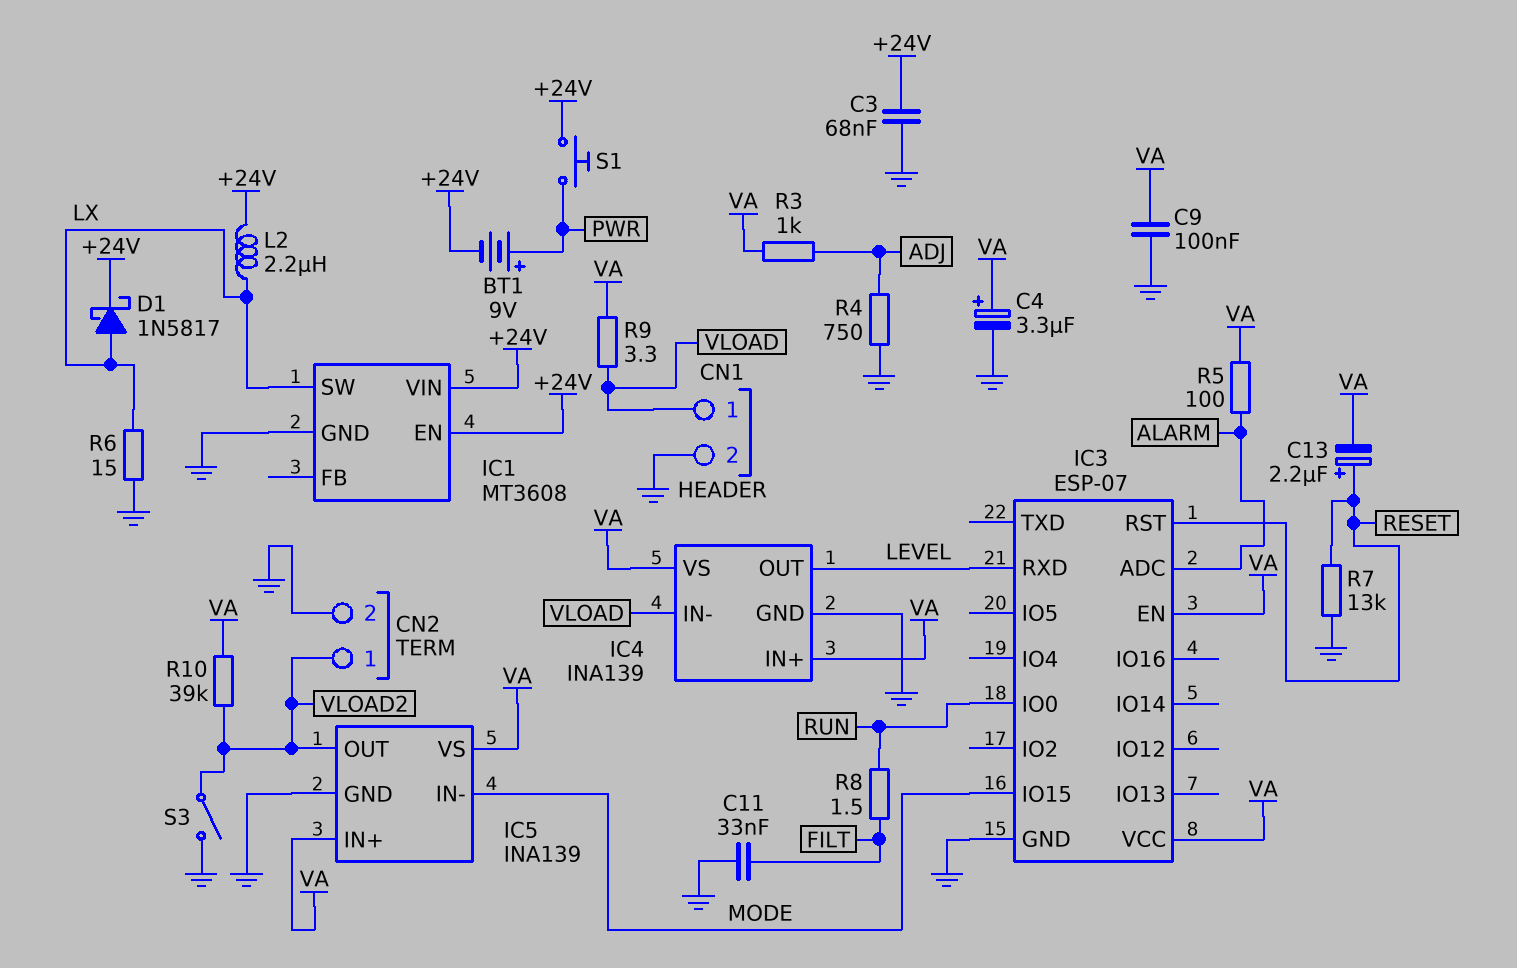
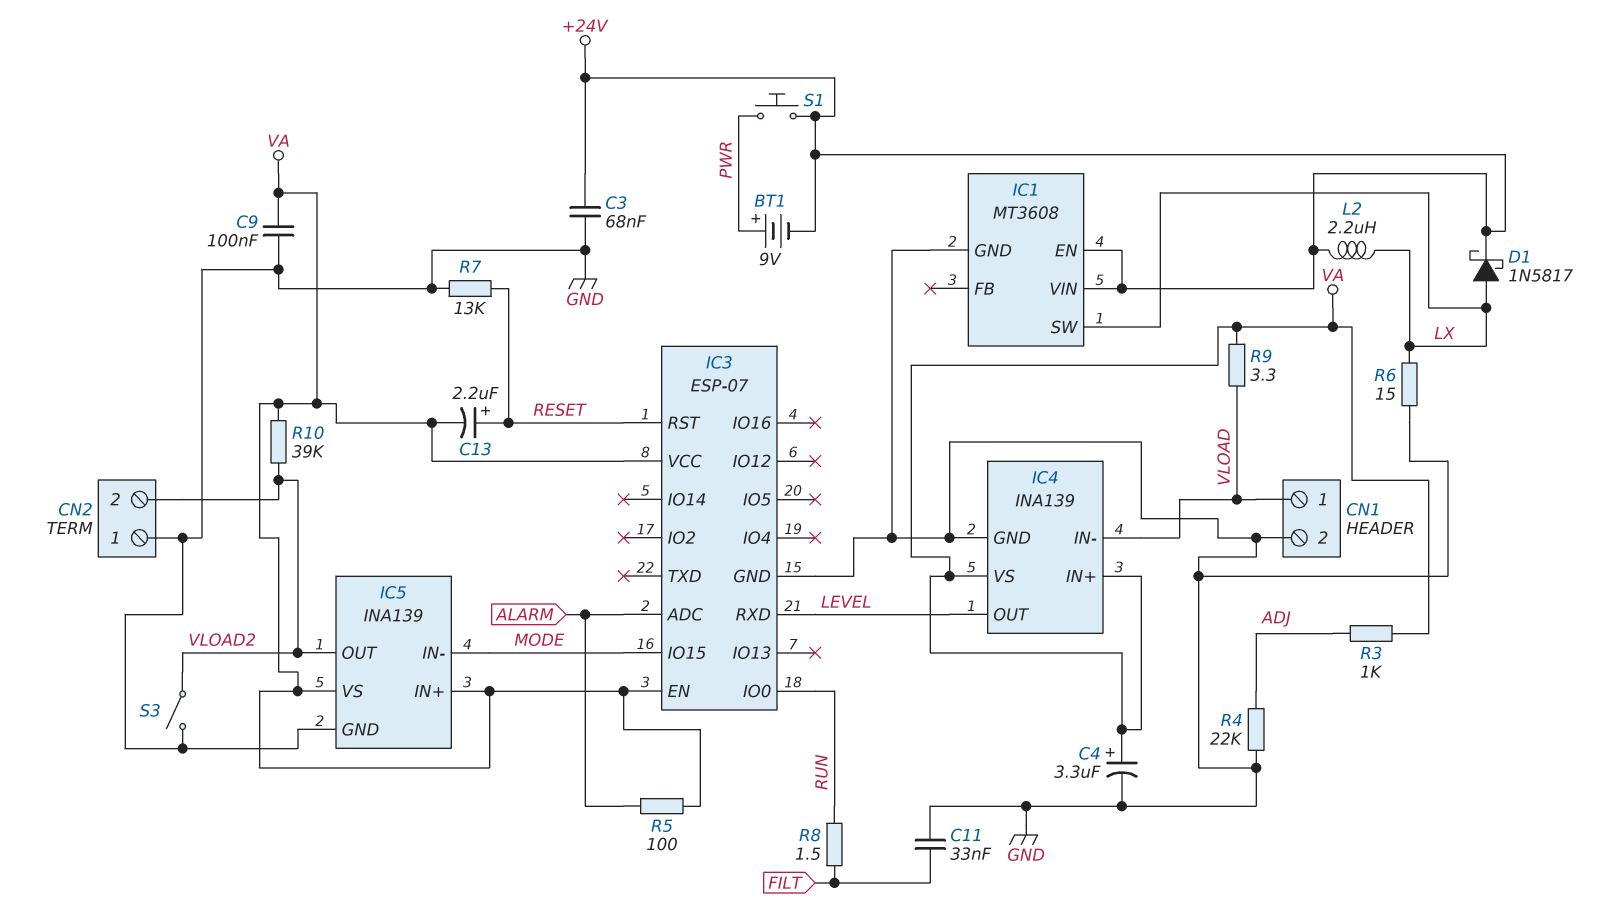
CN2 pin 1: VLOAD2 -> GND
CN2 pin 2: GND -> VLOAD2
R4: 750 (ADJ, GND) -> 22k (ADJ, GND)

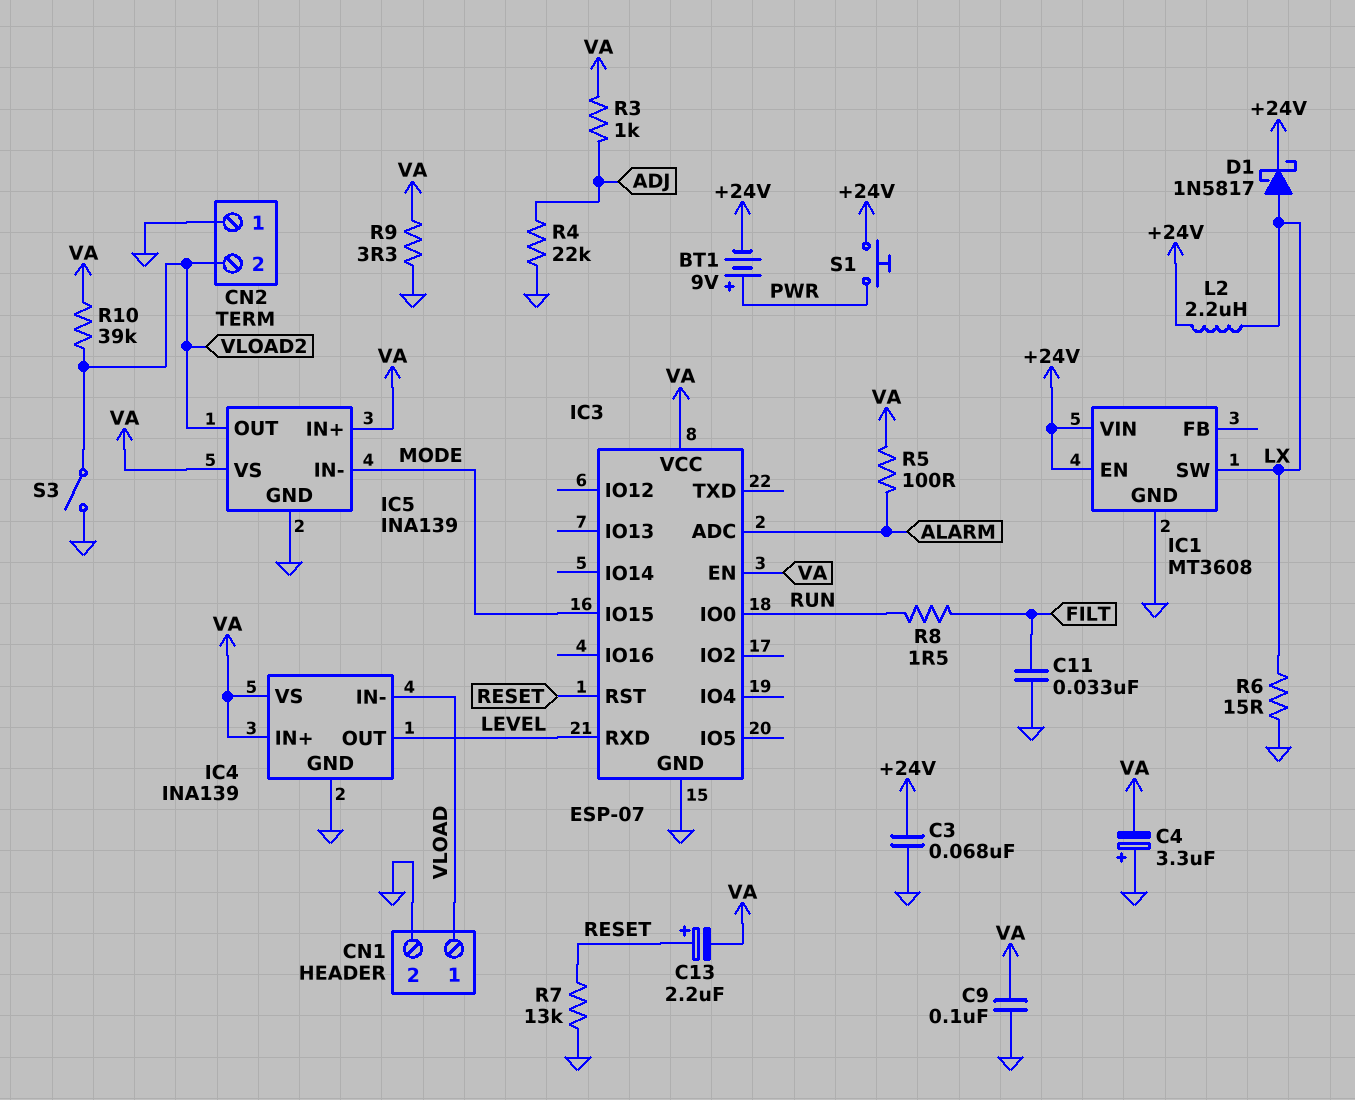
C4: 3.3uF (plus VA, minus GND) -> 3.3uF (plus GND, minus VA)
R9: 3.3 (VA, VLOAD) -> 3.3 (GND, VA)

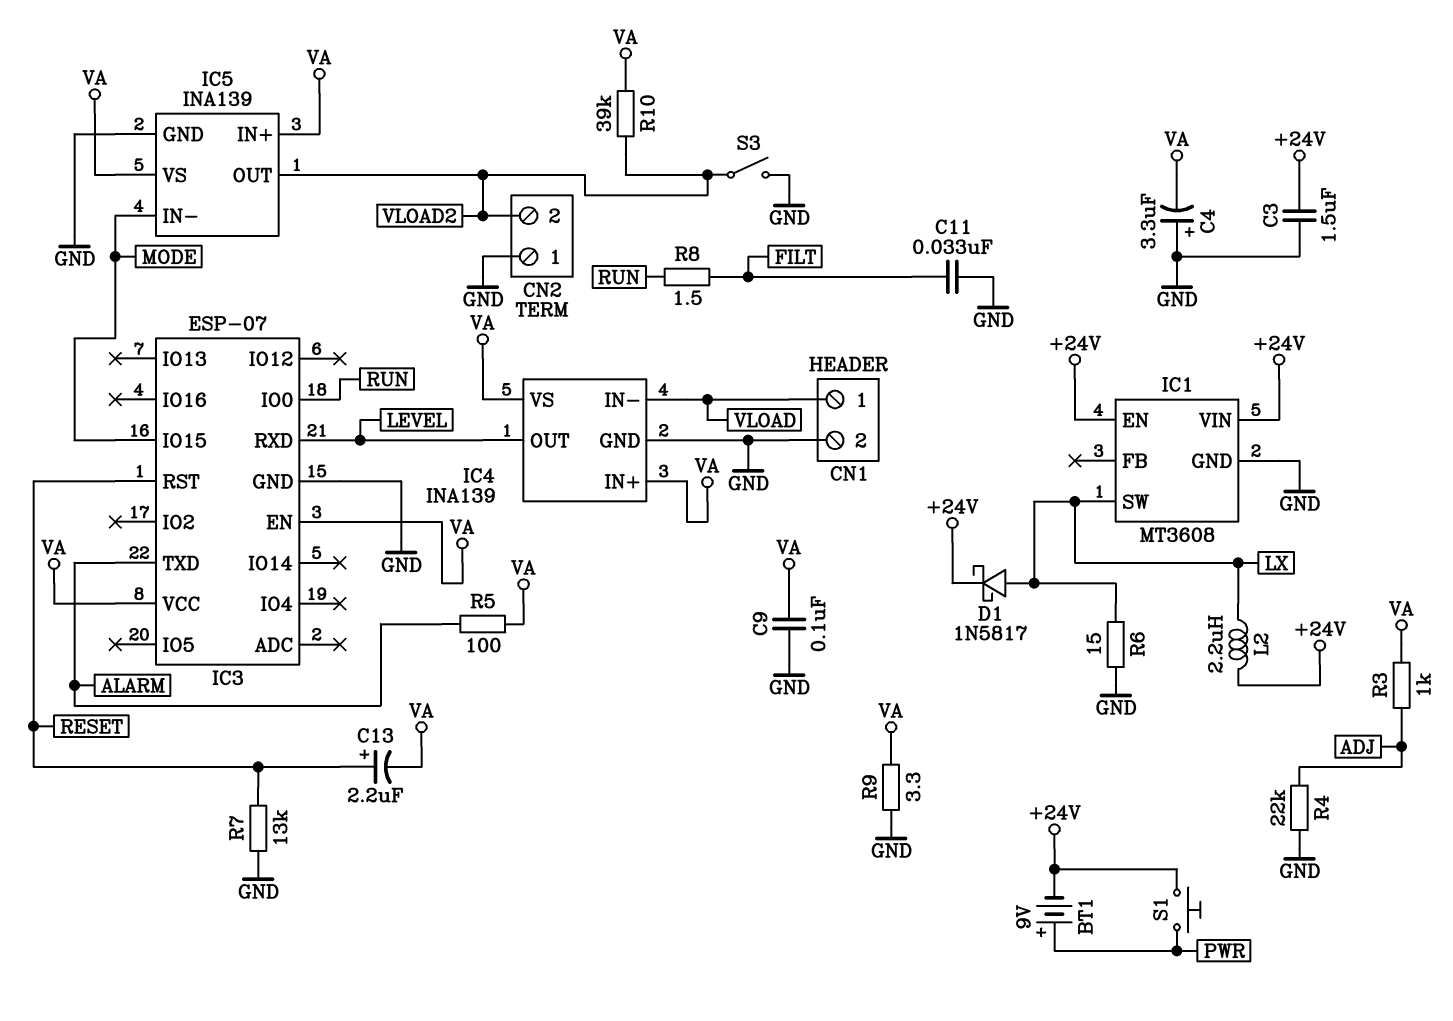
C3: 68nF (+24V, GND) -> 1.5uF (+24V, GND)
IC3 pin ADC: ALARM -> none
IC3 pin TXD: none -> ALARM

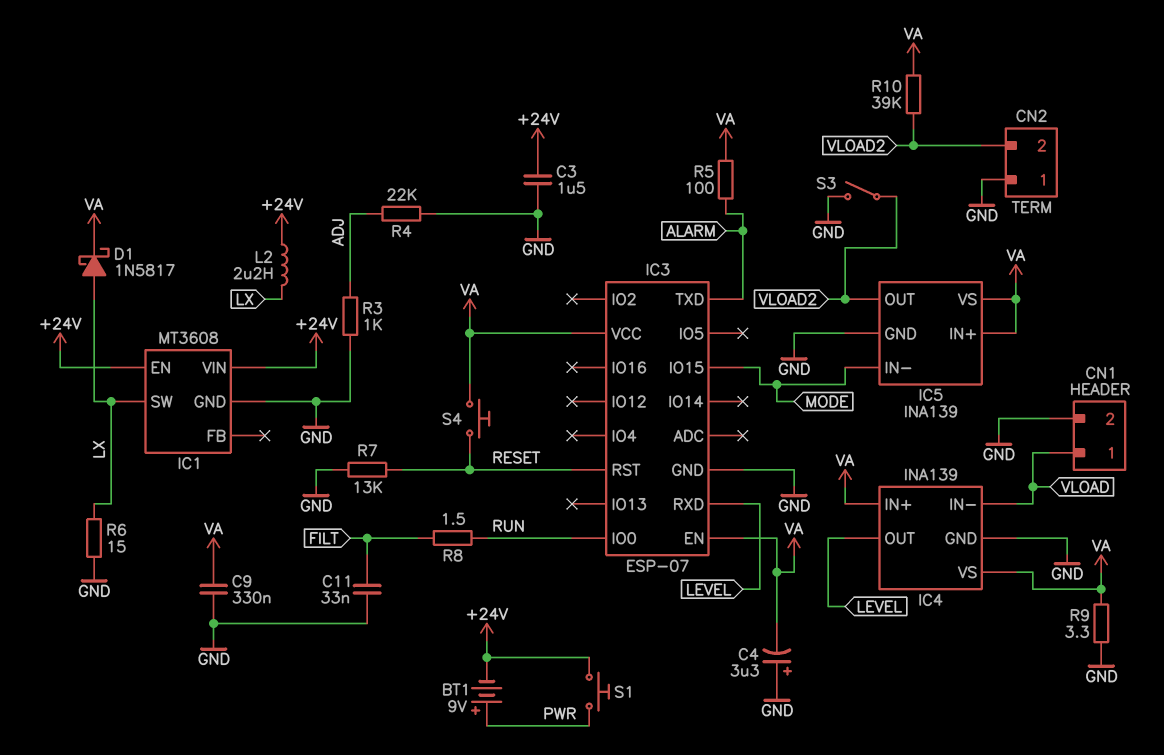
C9: 100nF (GND, VA) -> 330nF (GND, VA)
C13: 2.2uF (plus RESET, minus VA) -> none
D1: schottky 1N5817 (A LX, K +24V) -> schottky 1N5817 (A LX, K VA)
R3: 1k (ADJ, VA) -> 1k (ADJ, GND)
S4: none -> button (RESET, VA)

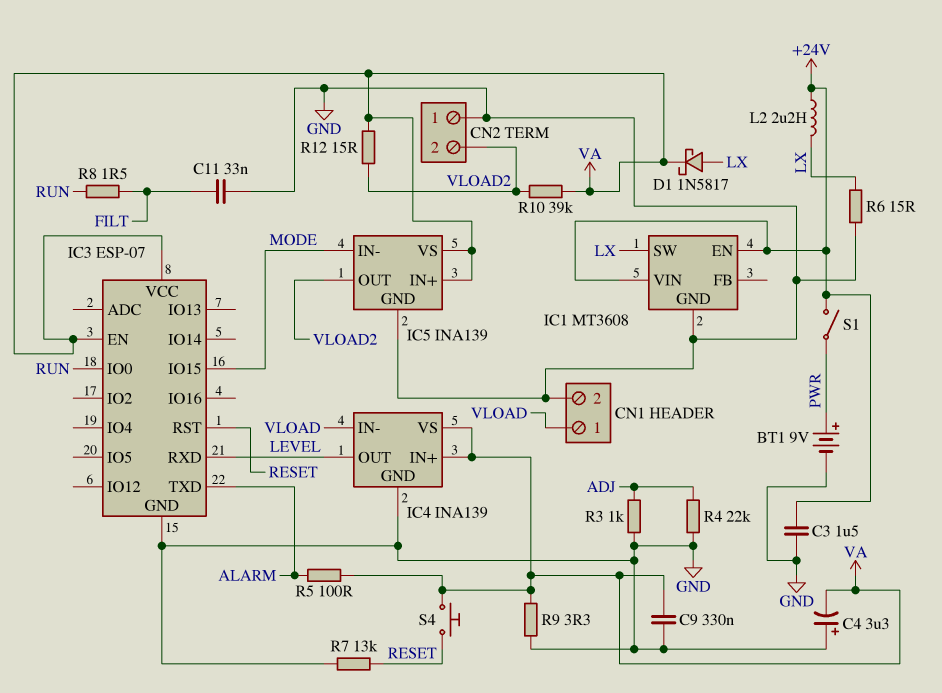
BT1: 9V (plus PWR, minus +24V) -> 9V (plus PWR, minus GND)
R12: none -> 15 (VA, VLOAD2)
S1: button (+24V, PWR) -> switch (+24V, PWR)
S3: switch (GND, VLOAD2) -> none

